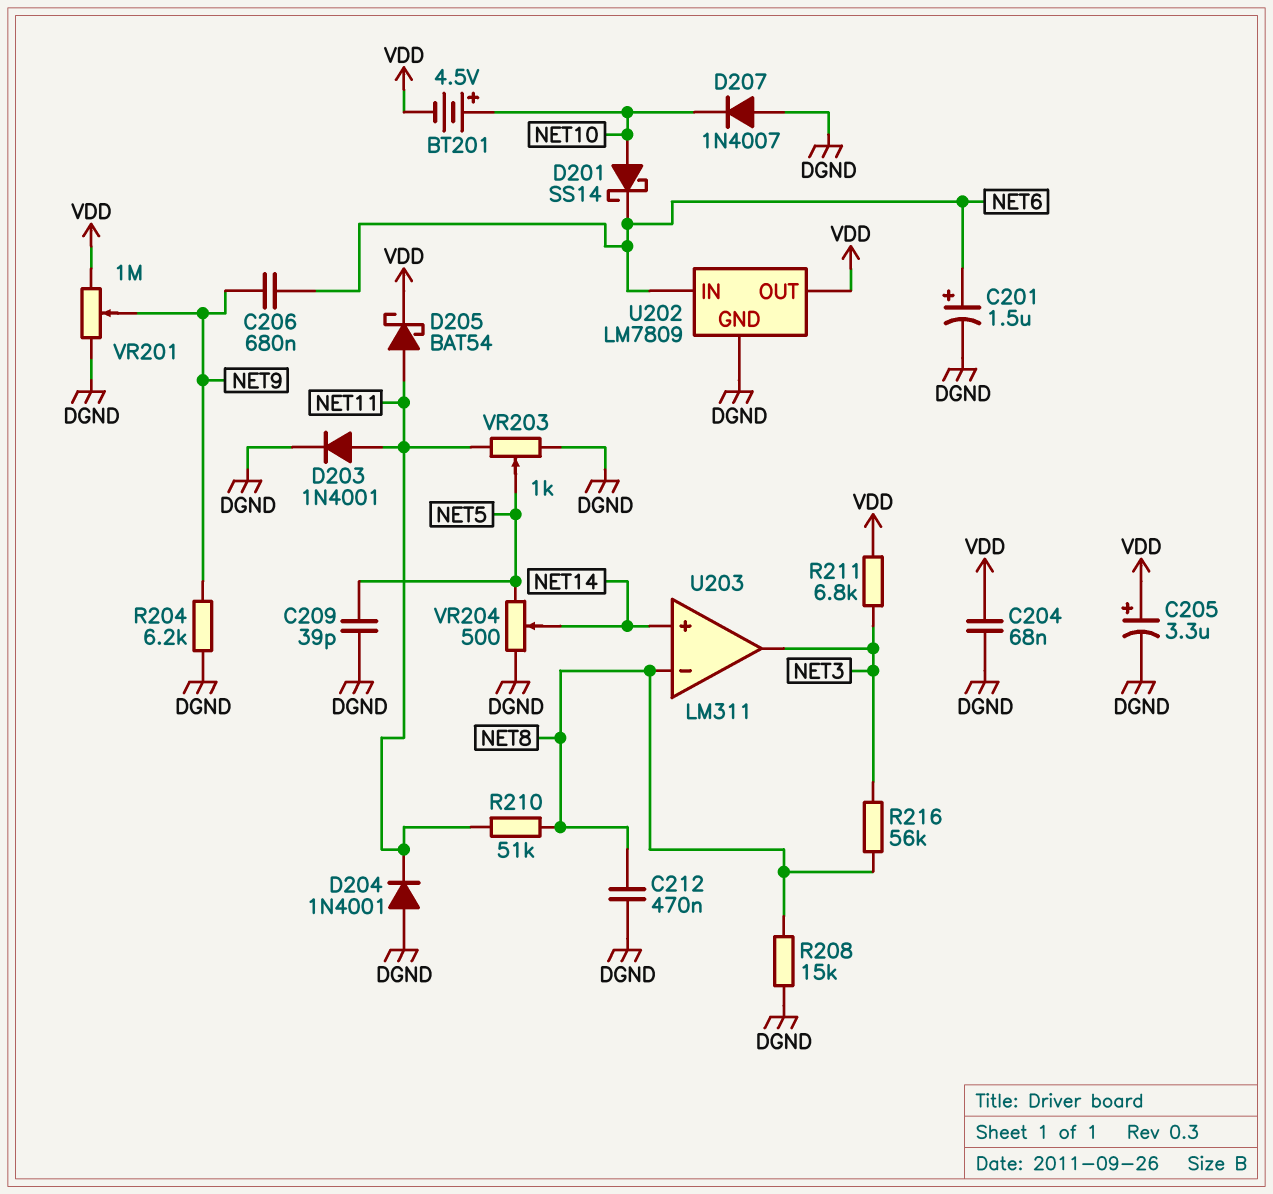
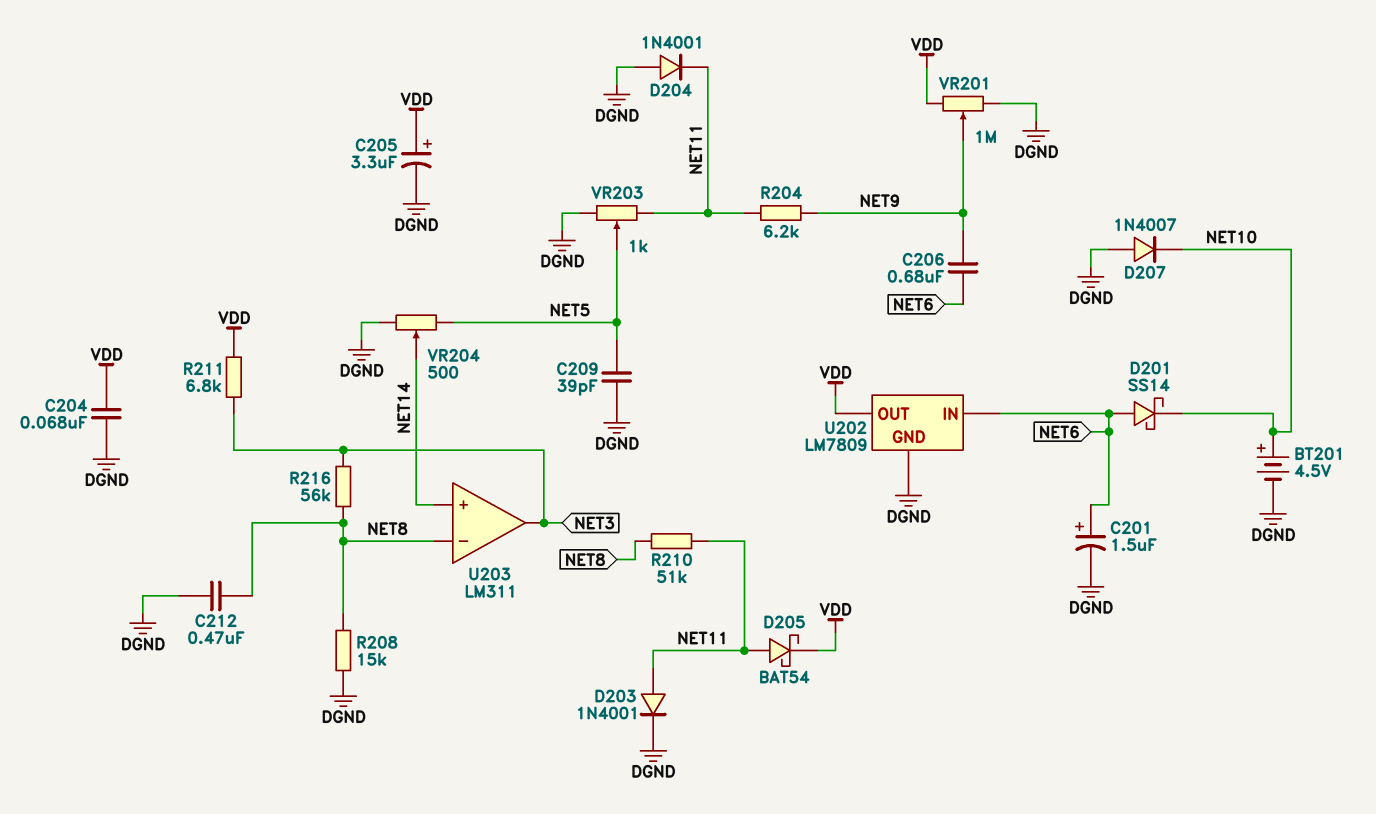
BT201: 4.5V (plus NET10, minus VDD) -> 4.5V (plus NET10, minus DGND)
D201: schottky SS14 (A NET10, K NET6) -> schottky SS14 (A NET6, K NET10)
R204: 6.2k (DGND, NET9) -> 6.2k (NET9, NET11)

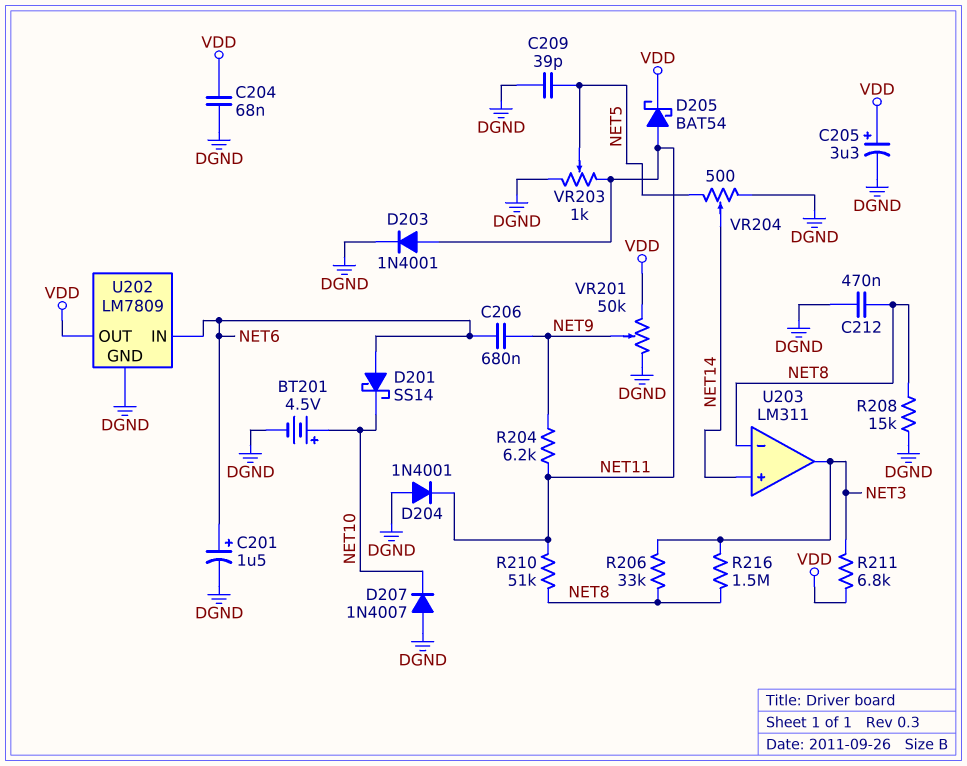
R206: none -> 33k (NET3, NET8)
R216: 56k (NET3, NET8) -> 1.5M (NET3, NET8)
VR201: 1M (DGND, VDD, wiper NET9) -> 50k (DGND, VDD, wiper NET9)

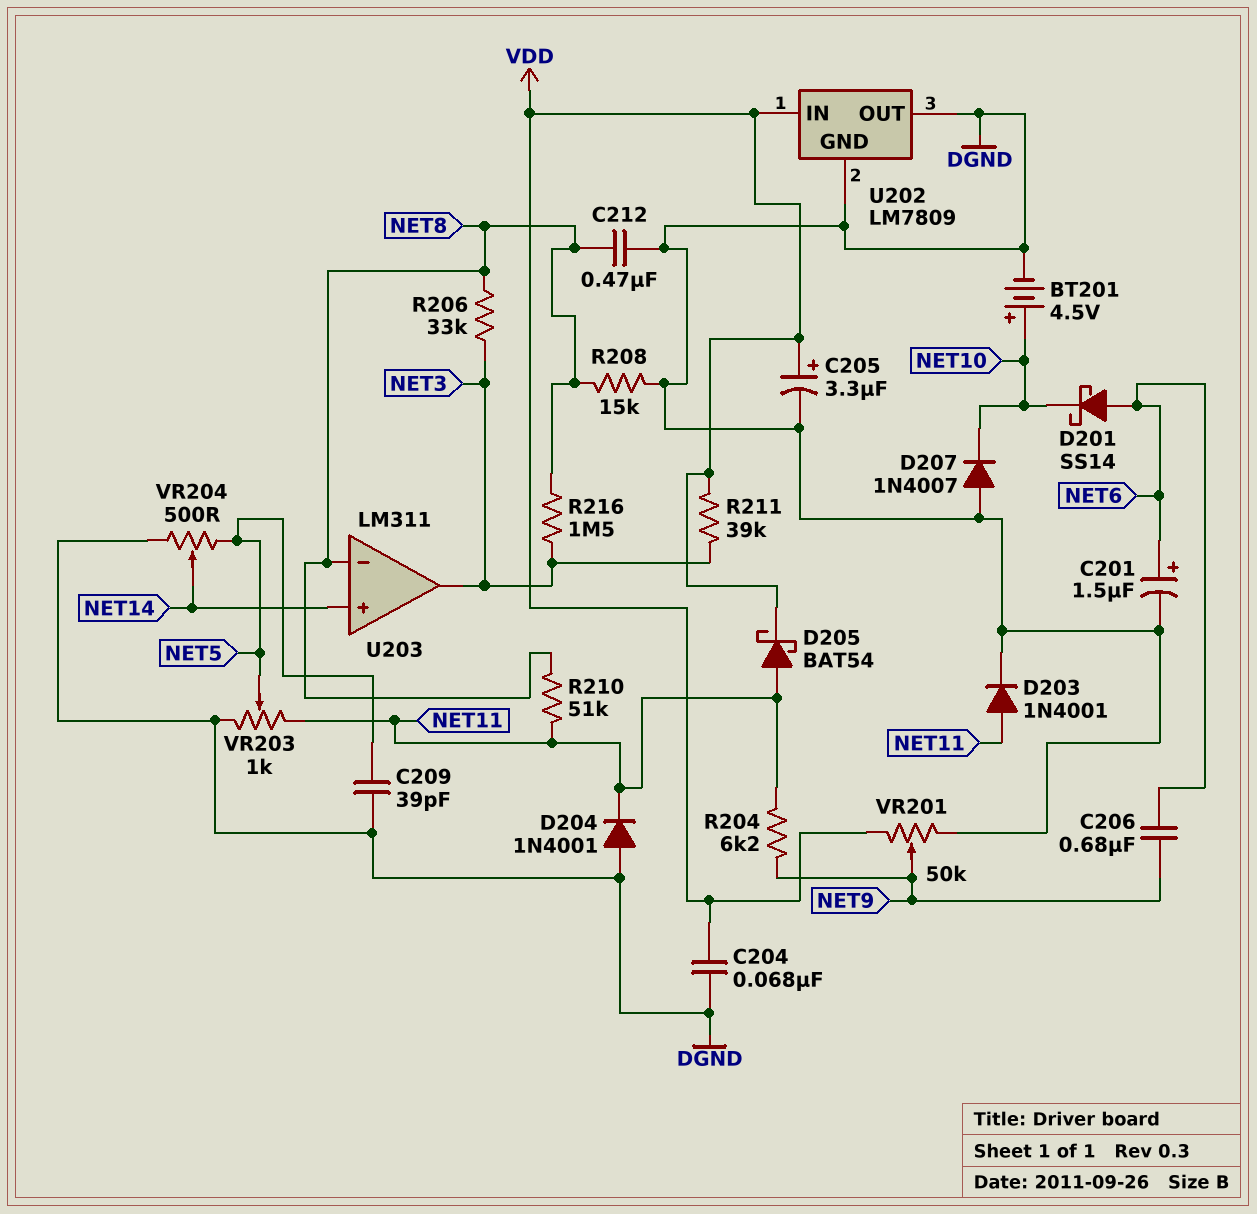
R211: 6.8k (NET3, VDD) -> 39k (NET3, VDD)
U202 pin IN: NET6 -> VDD
U202 pin OUT: VDD -> DGND

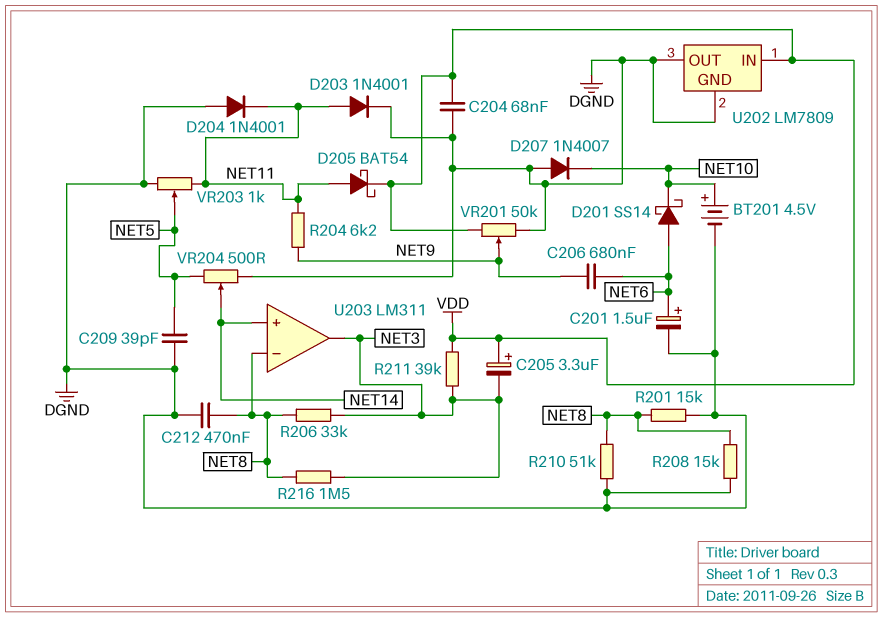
C205: 3.3uF (plus VDD, minus DGND) -> 3.3uF (plus VDD, minus NET3)
R201: none -> 15k (DGND, NET8)
R210: 51k (NET8, NET11) -> 51k (DGND, NET8)

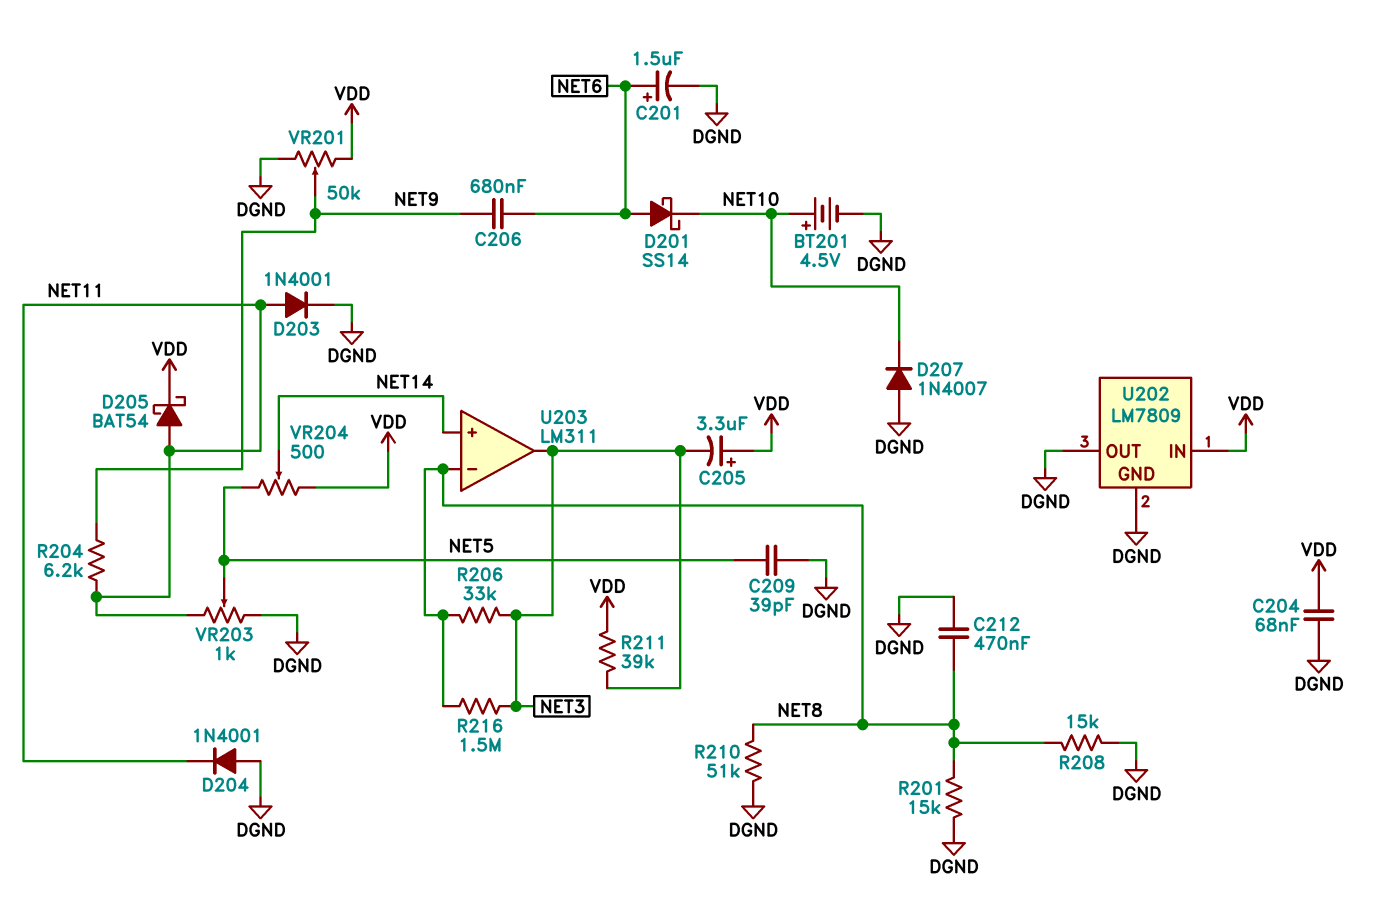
VR204: 500 (DGND, NET5, wiper NET14) -> 500 (NET5, VDD, wiper NET14)

